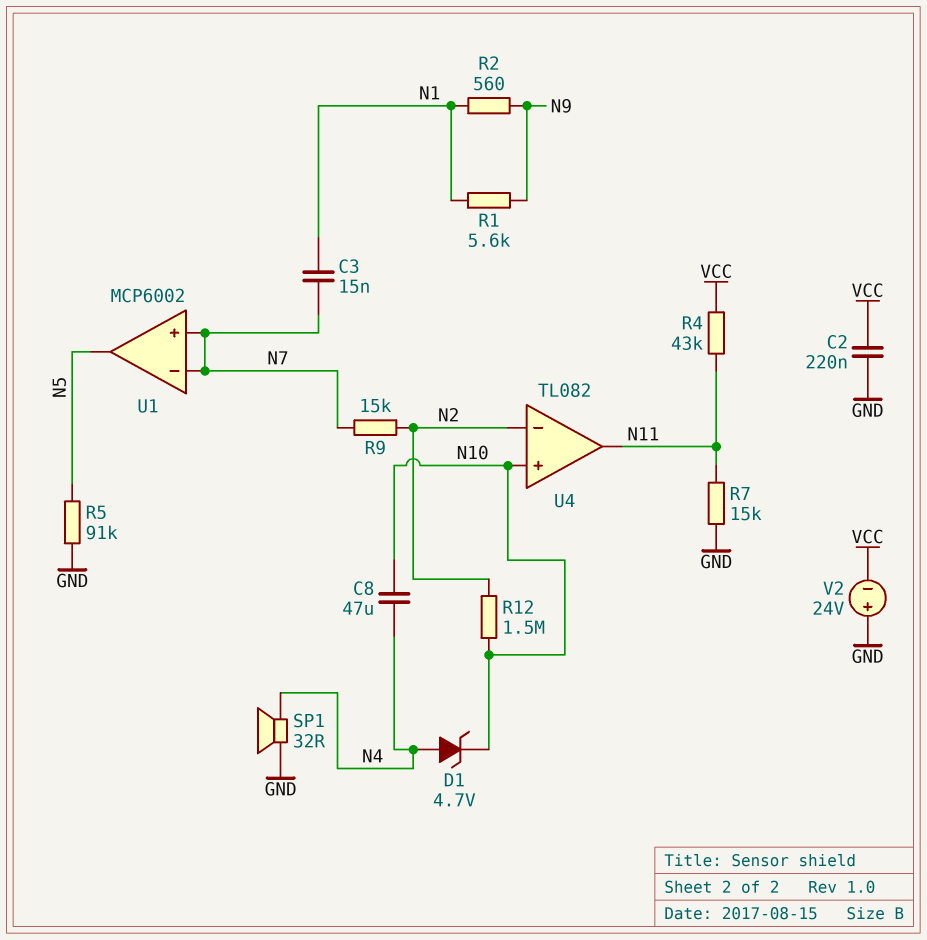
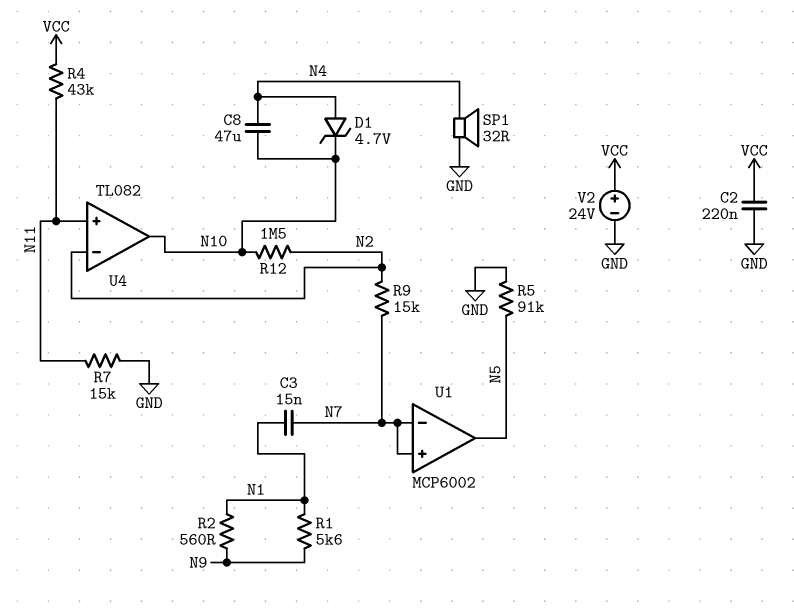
U4 pin in+: N10 -> N11
U4 pin out: N11 -> N10
V2: 24V (plus GND, minus VCC) -> 24V (plus VCC, minus GND)

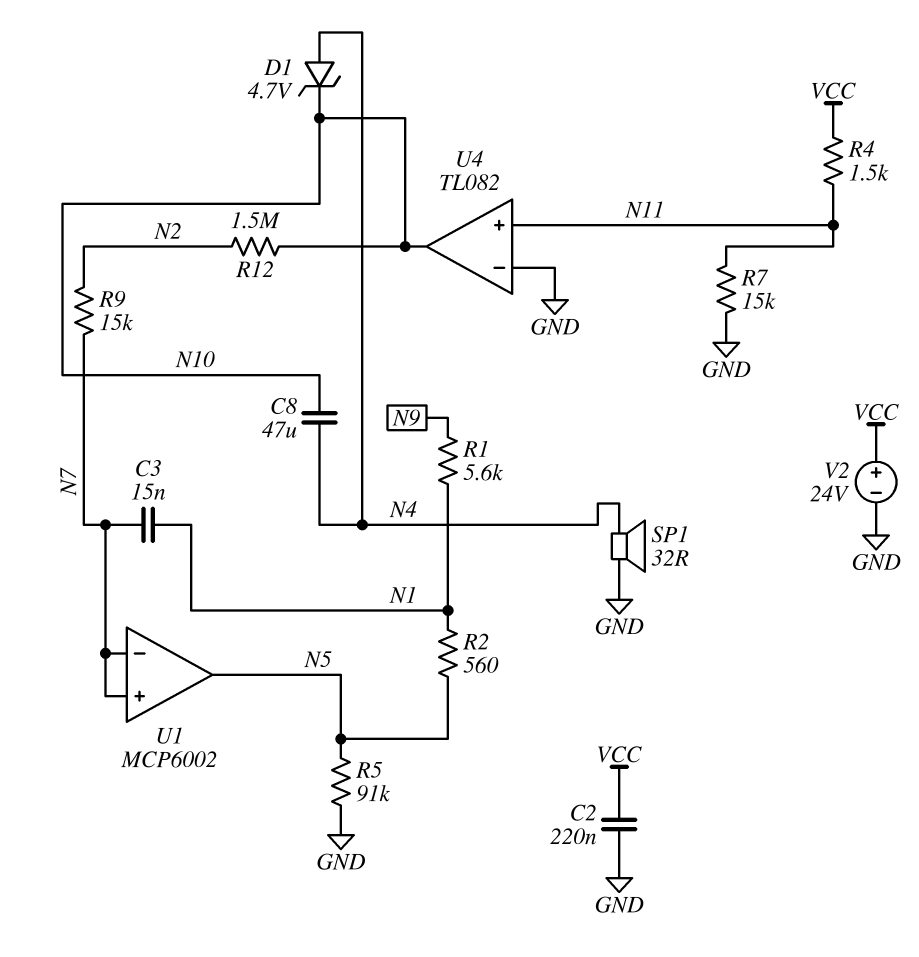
R2: 560 (N1, N9) -> 560 (N1, N5)
R4: 43k (N11, VCC) -> 1.5k (N11, VCC)
U4 pin in-: N2 -> GND

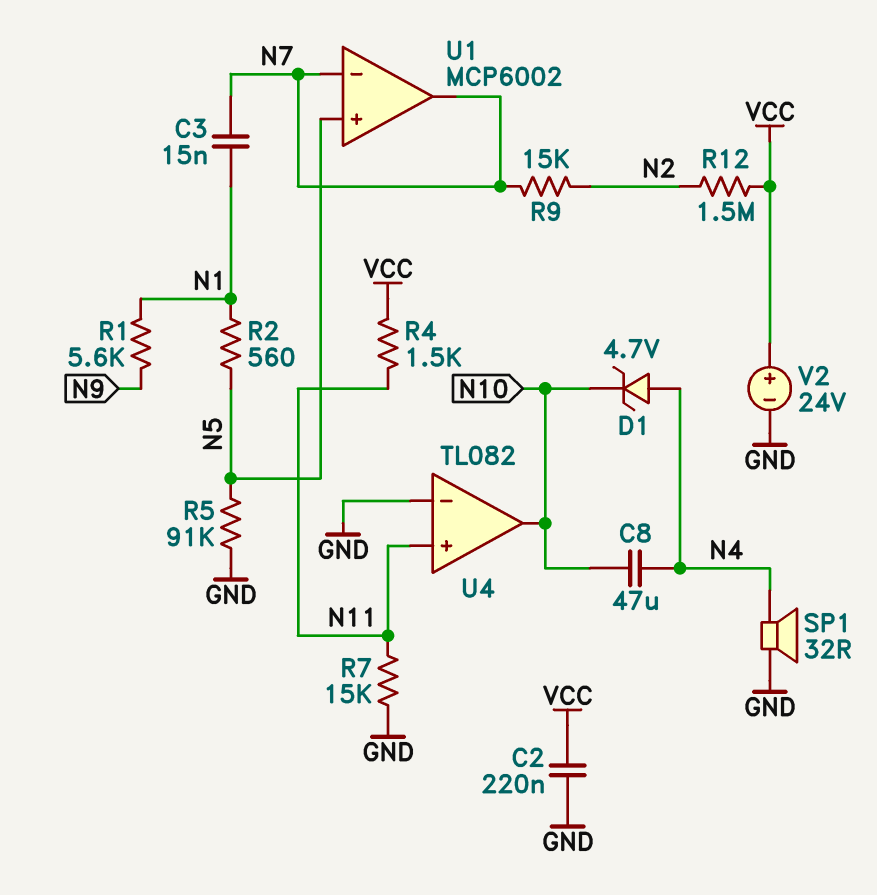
R12: 1.5M (N2, N10) -> 1.5M (N2, VCC)
U1 pin in+: N7 -> N5
U1 pin out: N5 -> N7

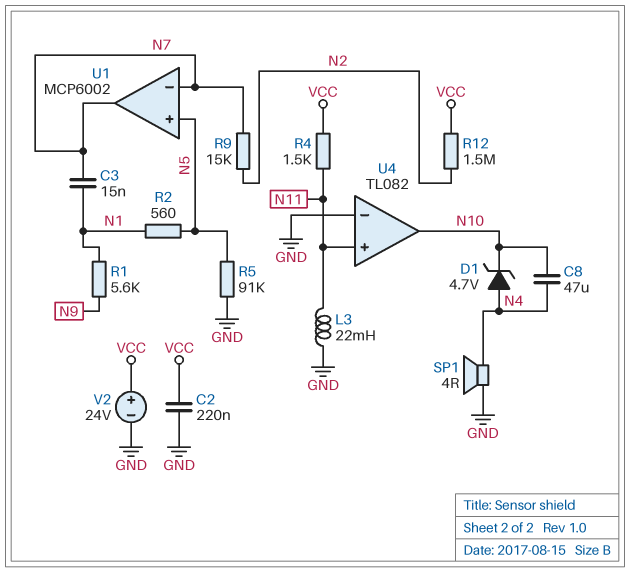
L3: none -> 22mH (GND, N11)
R7: 15k (GND, N11) -> none
SP1: speaker 32R (GND, N4) -> speaker 4R (GND, N4)

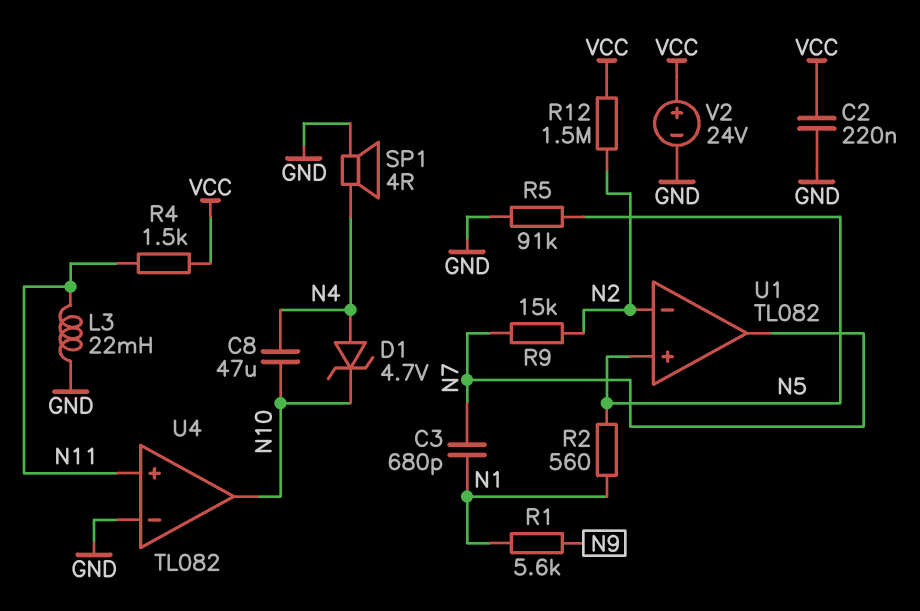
C3: 15nF (N1, N7) -> 680pF (N1, N7)
U1: MCP6002 -> TL082
U1 pin in-: N7 -> N2

